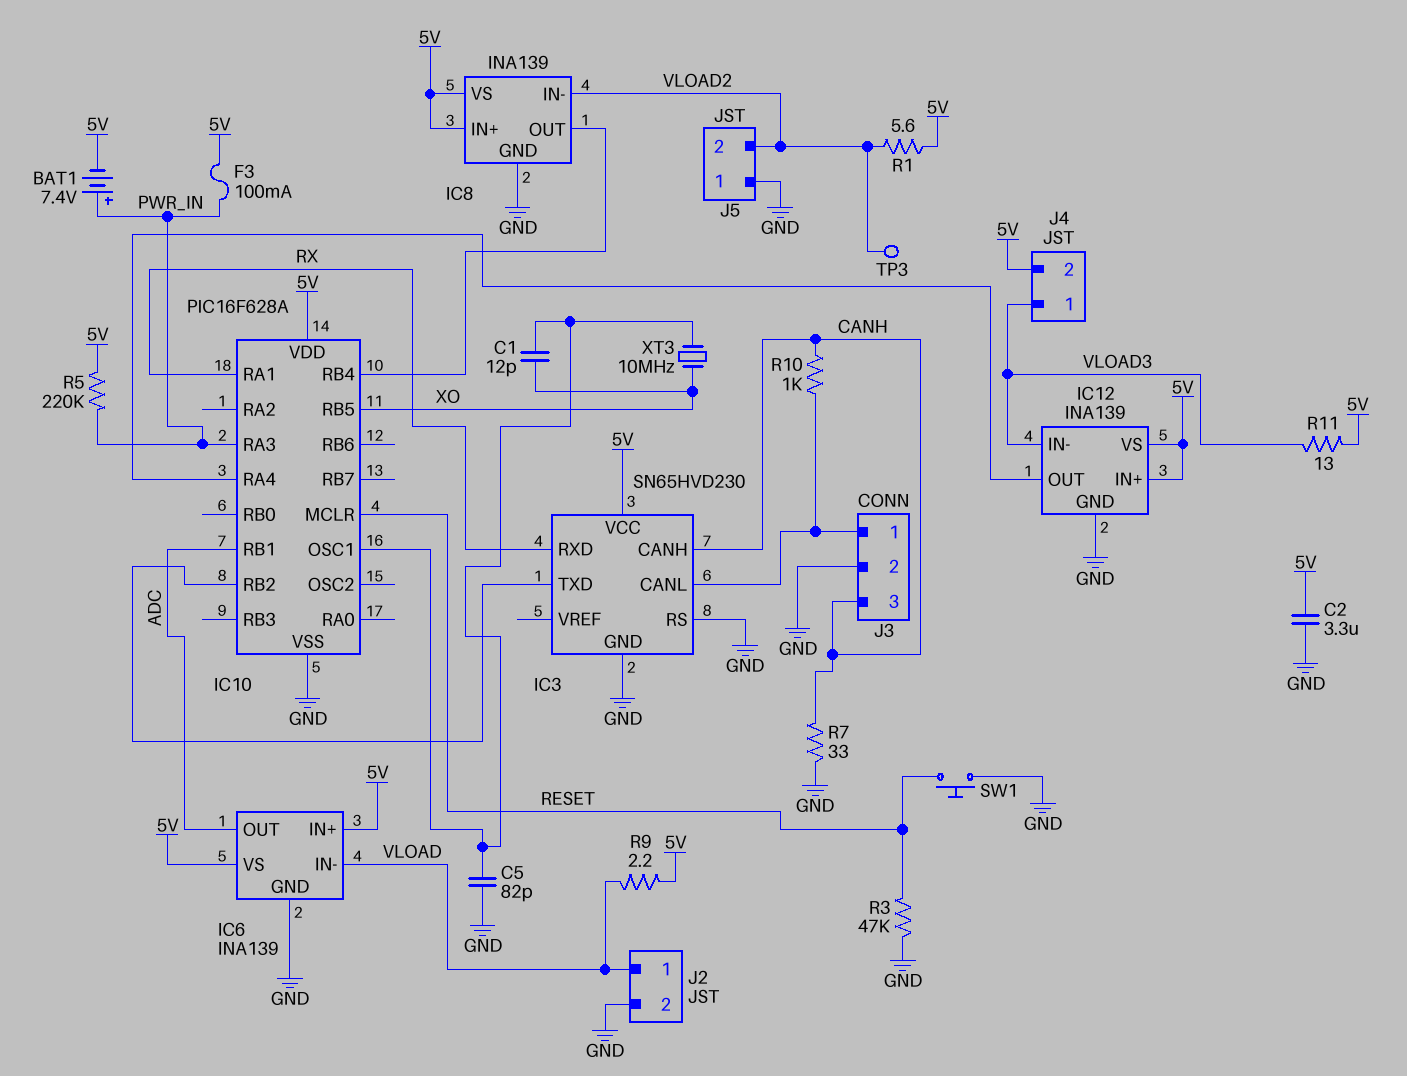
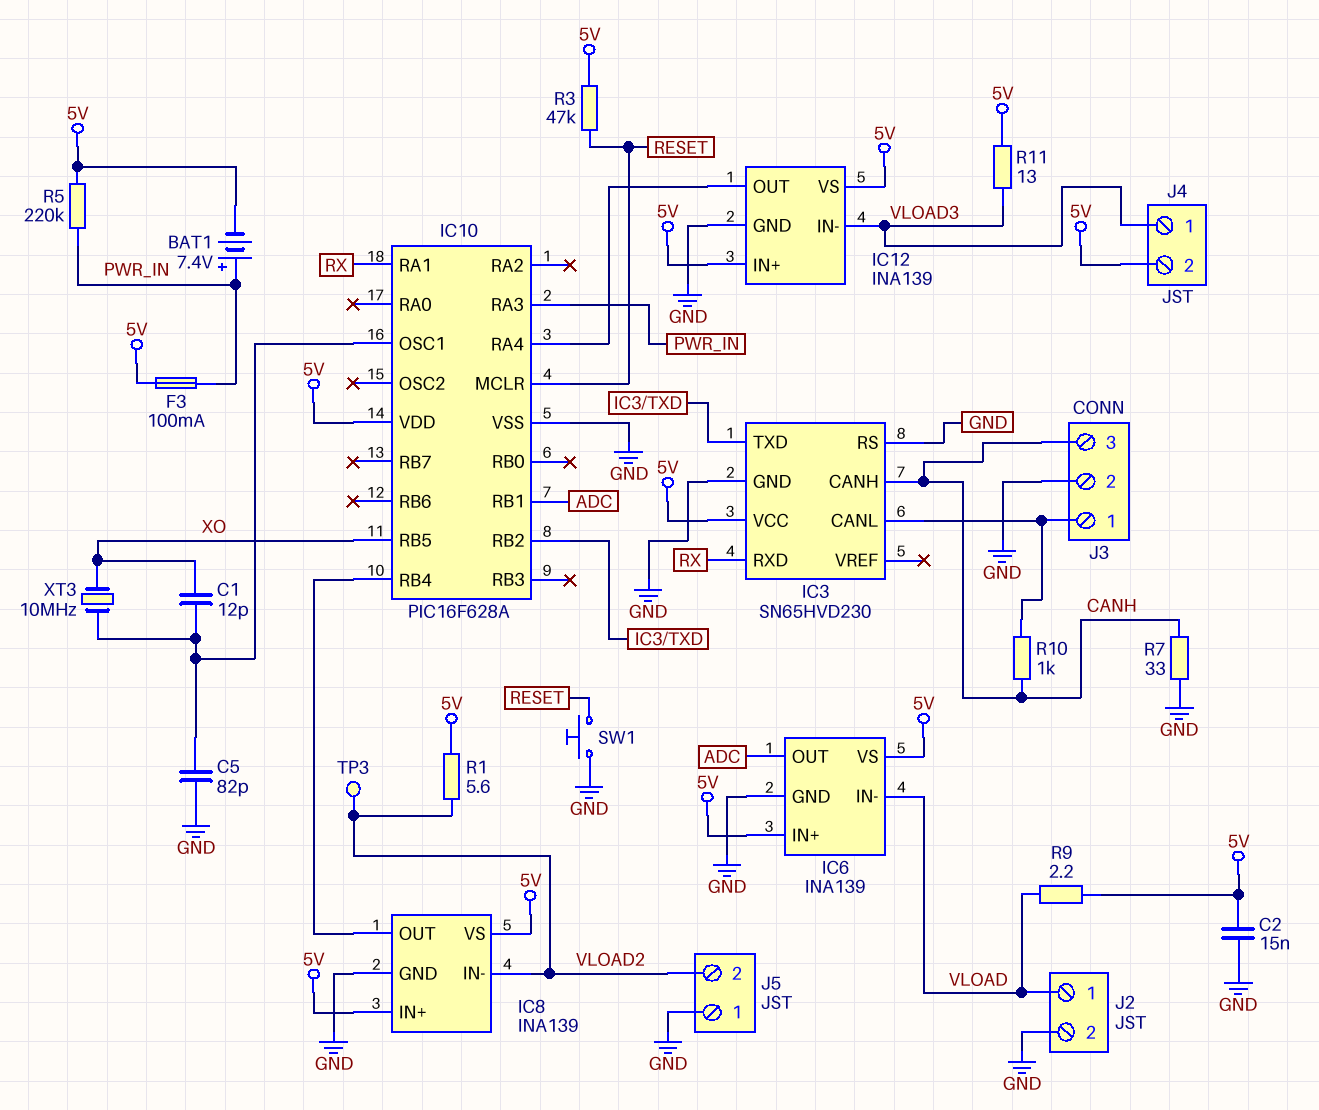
C2: 3.3uF (5V, GND) -> 15nF (5V, GND)
R3: 47k (GND, RESET) -> 47k (5V, RESET)

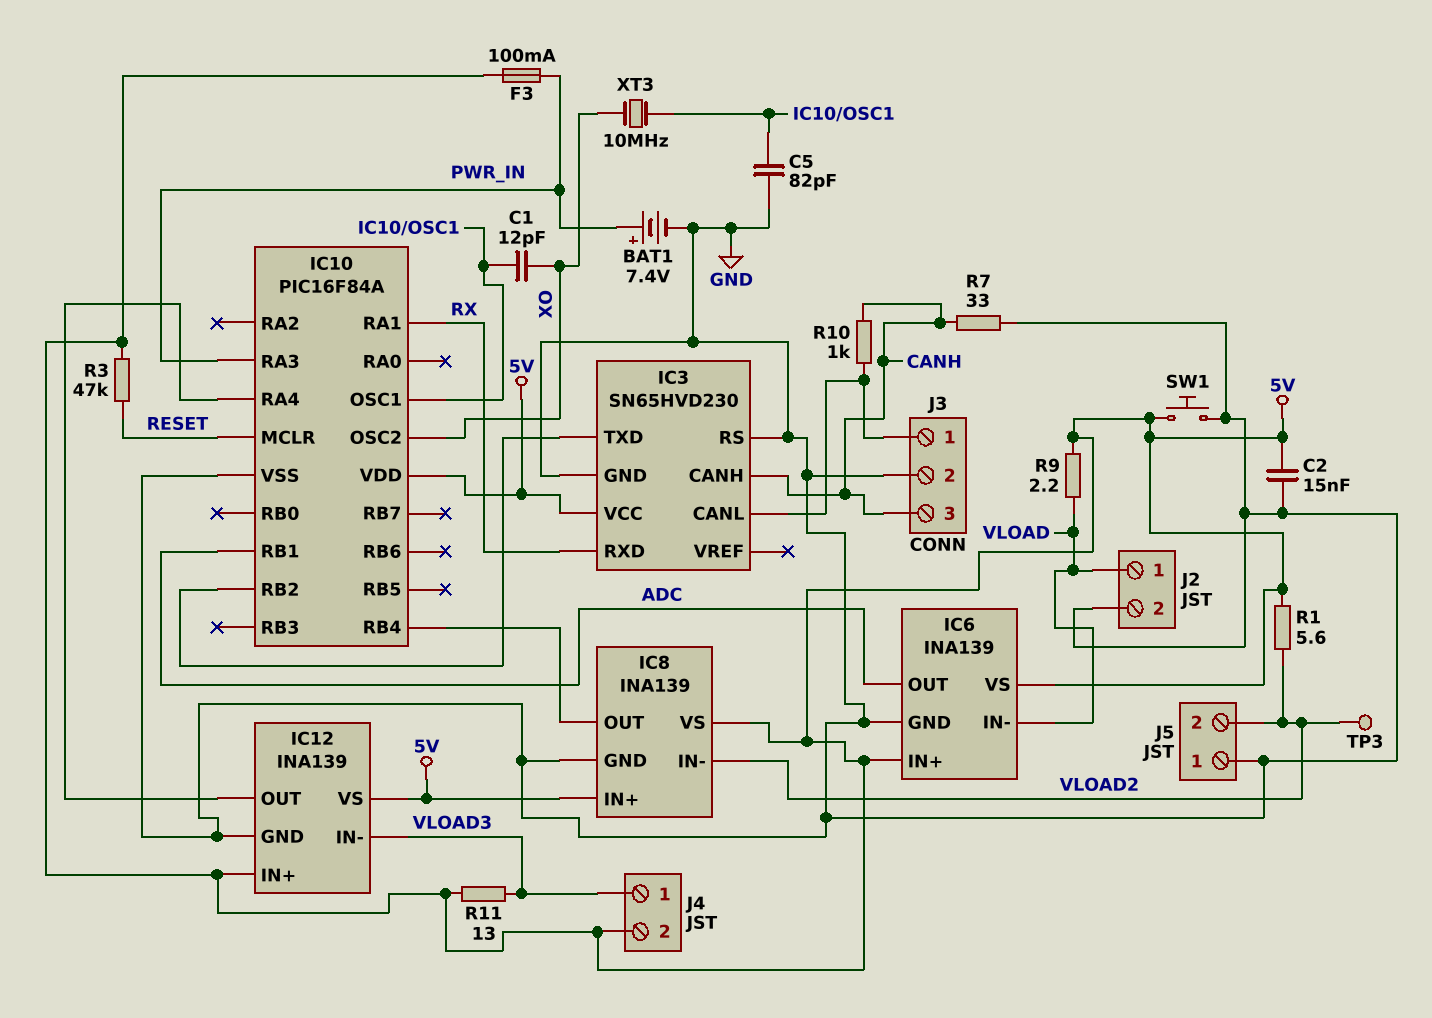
BAT1: 7.4V (plus PWR_IN, minus 5V) -> 7.4V (plus PWR_IN, minus GND)
IC10: PIC16F628A -> PIC16F84A
IC10 pin OSC2: none -> XO
IC10 pin RB5: XO -> none
R5: 220k (5V, PWR_IN) -> none
SW1: button (GND, RESET) -> button (5V, GND)

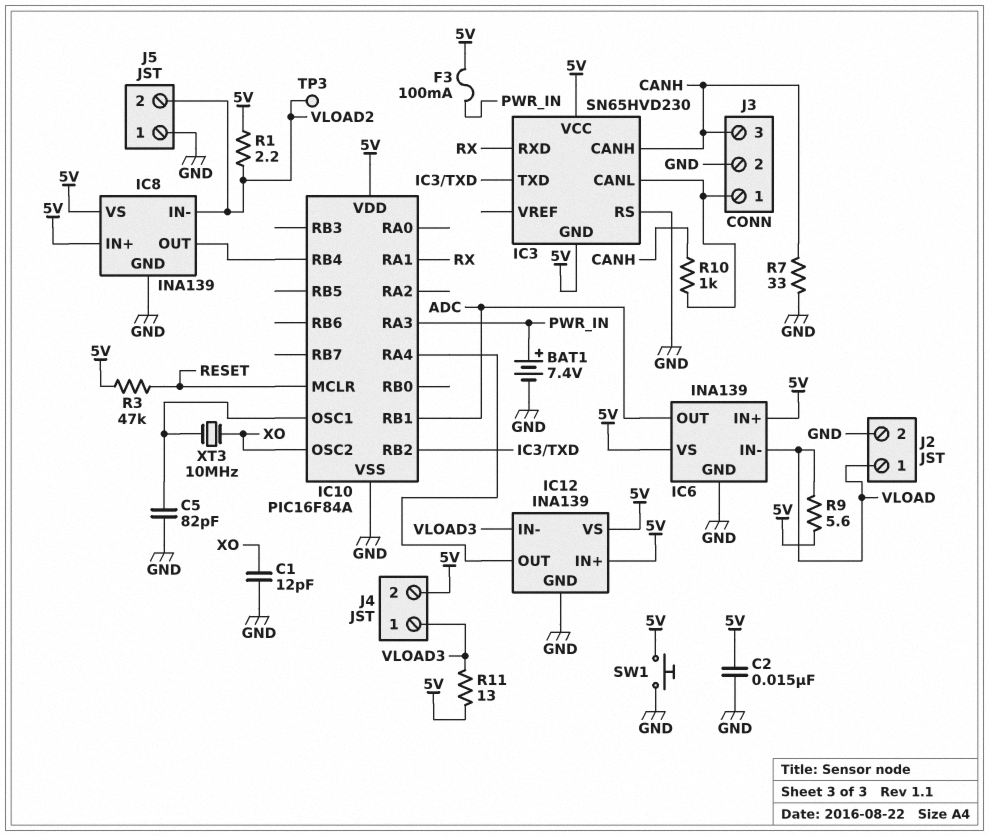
C1: 12pF (IC10/OSC1, XO) -> 12pF (GND, XO)
IC3 pin GND: GND -> 5V
R1: 5.6 (5V, VLOAD2) -> 2.2 (5V, VLOAD2)
R9: 2.2 (5V, VLOAD) -> 5.6 (5V, VLOAD)

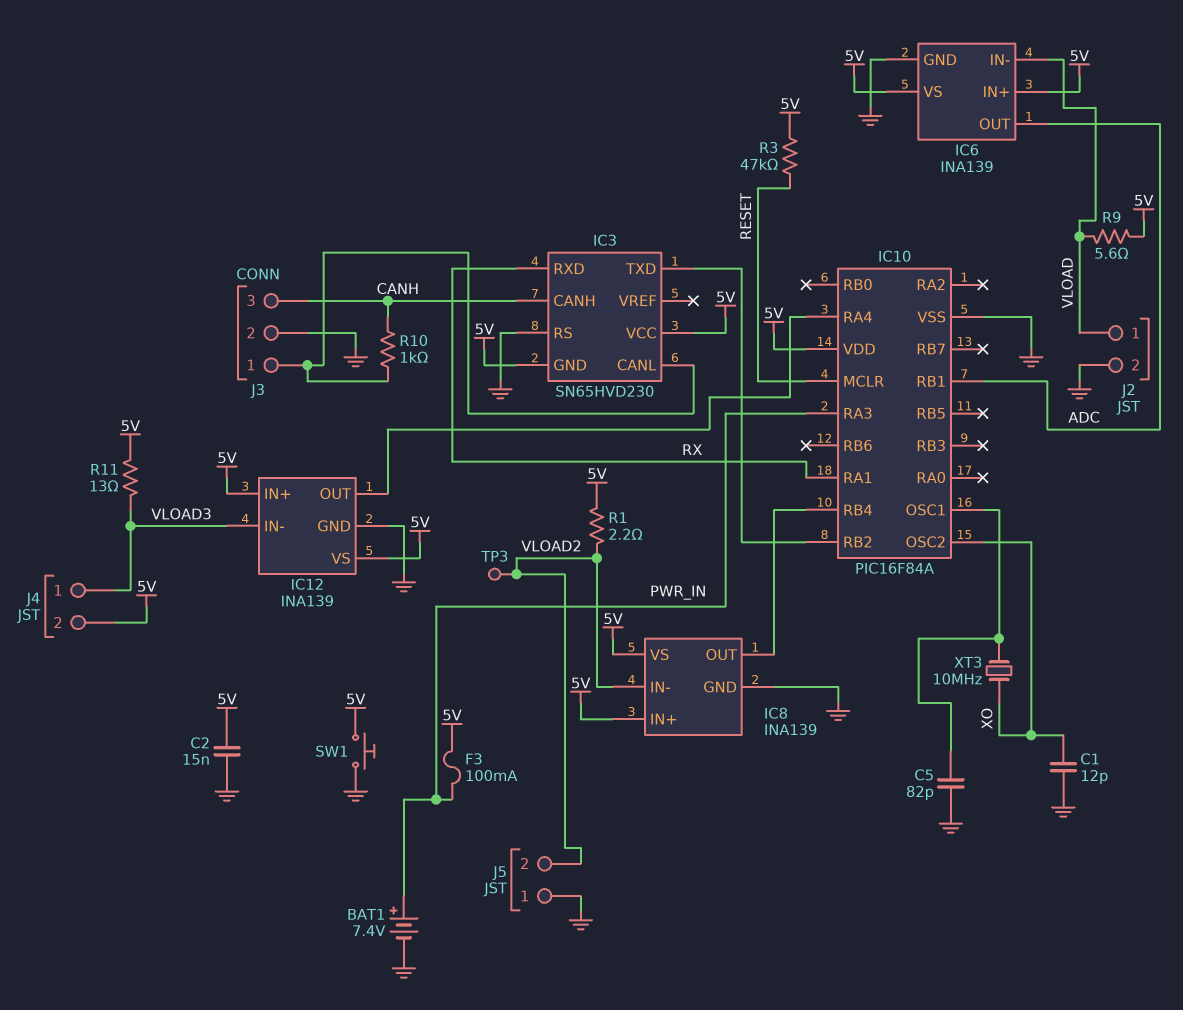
R7: 33 (CANH, GND) -> none

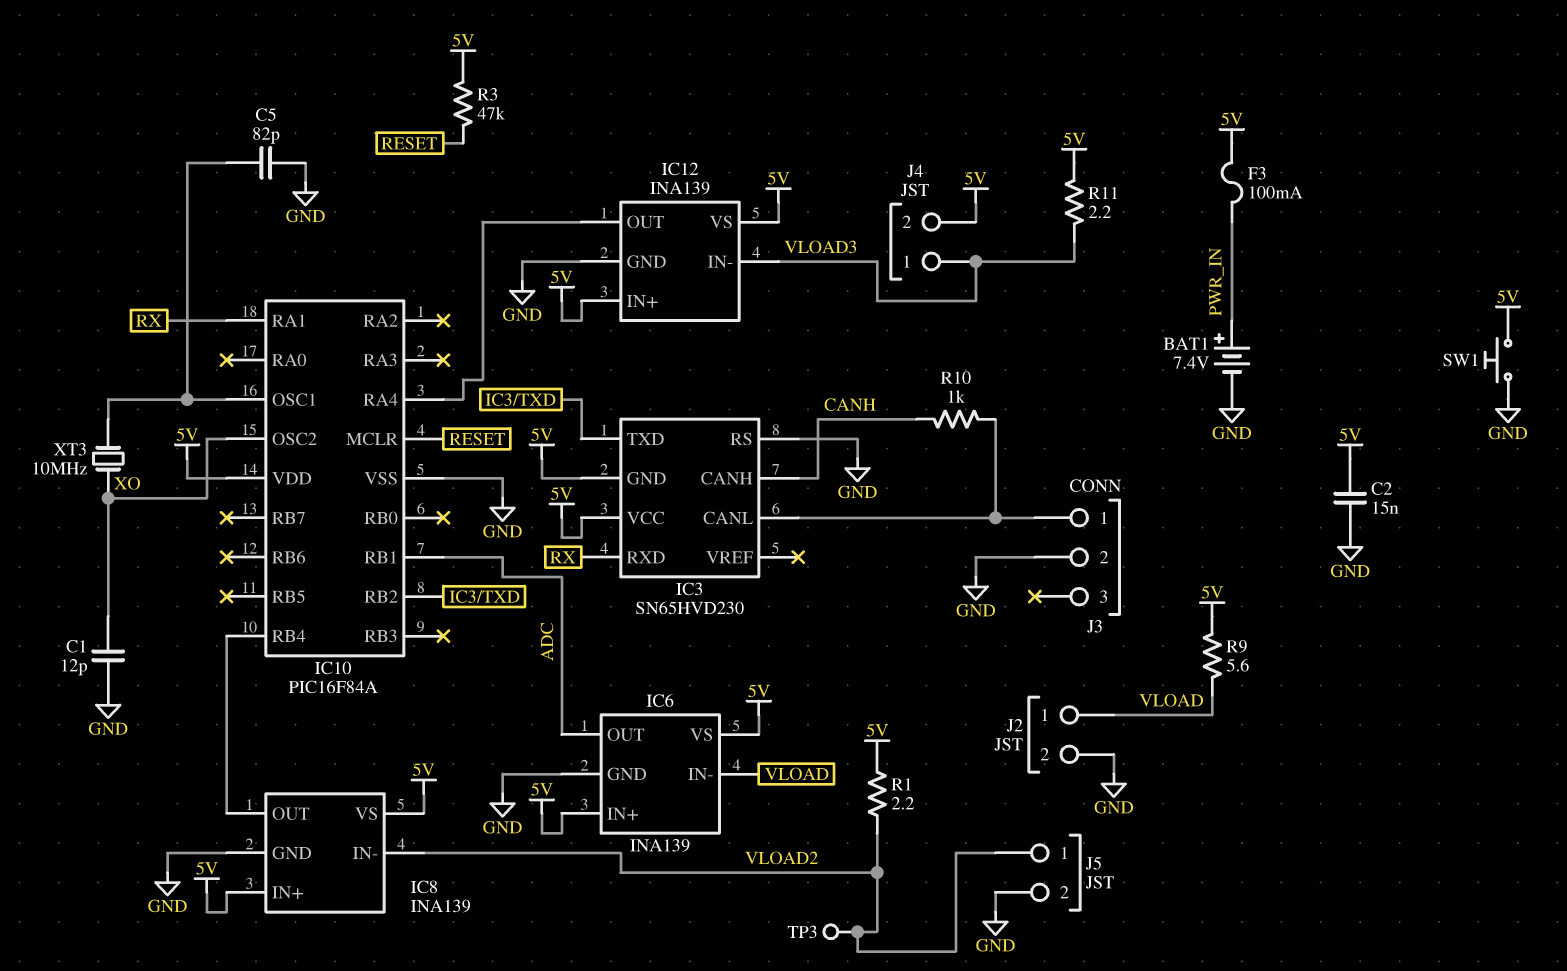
IC10 pin RA3: PWR_IN -> none
J3 pin 3: CANH -> none
J5 pin 1: GND -> VLOAD2
J5 pin 2: VLOAD2 -> GND
R11: 13 (5V, VLOAD3) -> 2.2 (5V, VLOAD3)

